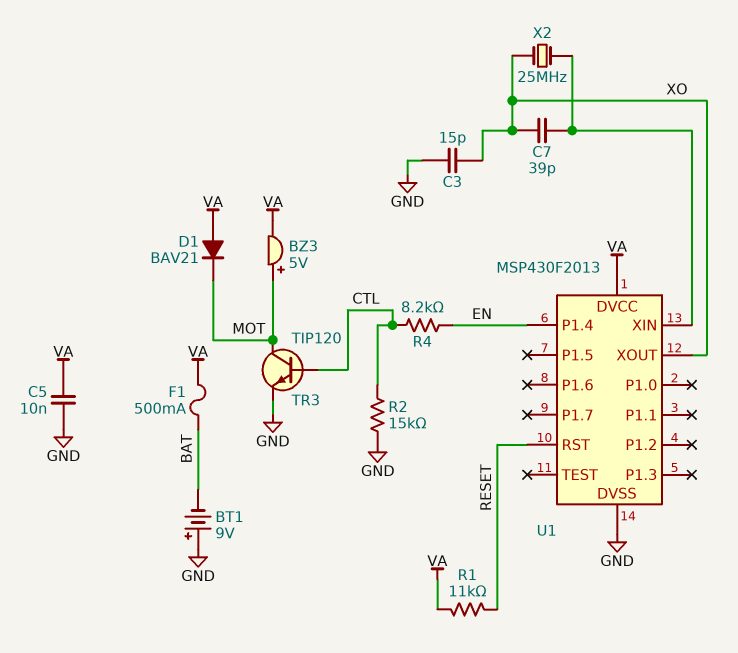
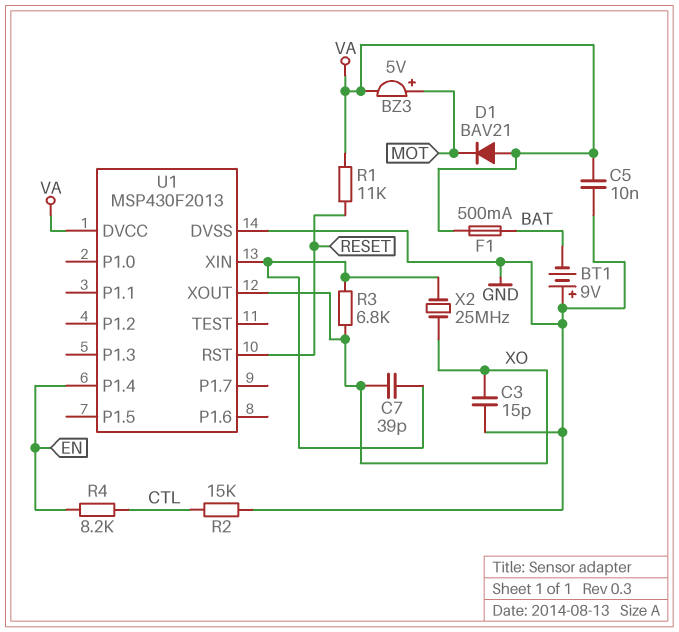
R3: none -> 6.8k (U1/XIN, XO)
TR3: NPN TIP120 (B CTL, C MOT, E GND) -> none

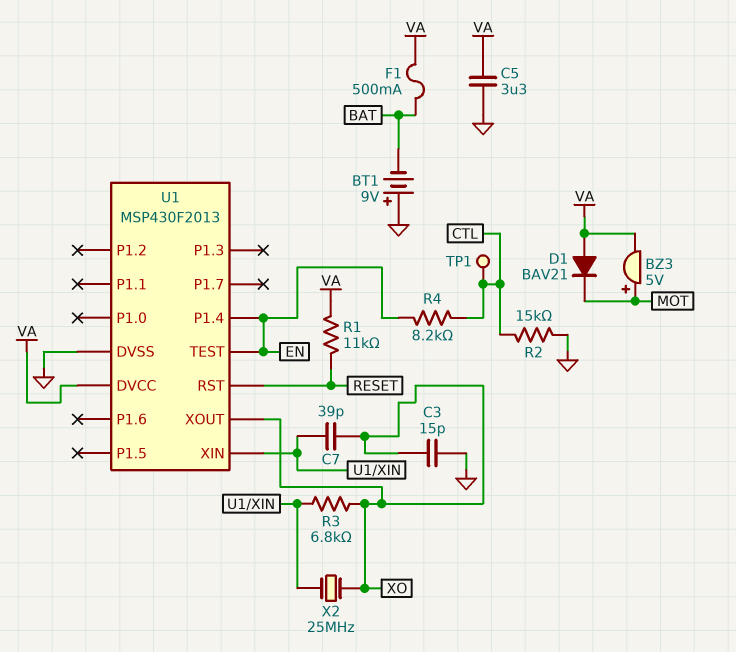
C5: 10nF (GND, VA) -> 3.3uF (GND, VA)
TP1: none -> test point (CTL)
U1 pin TEST: none -> EN

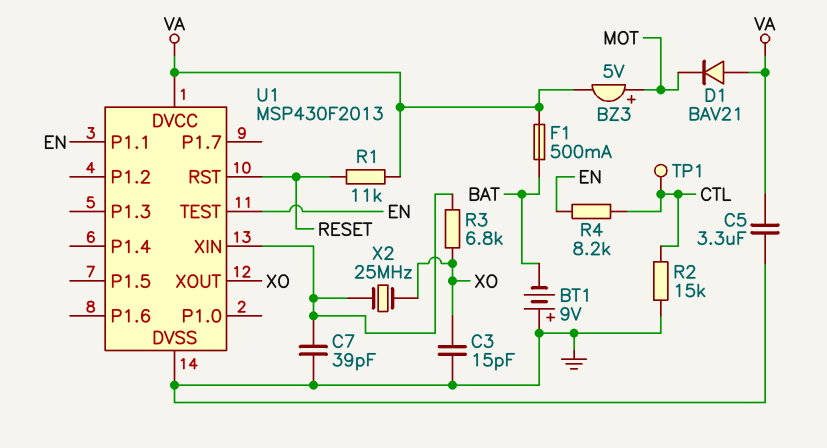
C7: 39pF (U1/XIN, XO) -> 39pF (GND, U1/XIN)
U1 pin P1.1: none -> EN
U1 pin P1.4: EN -> none

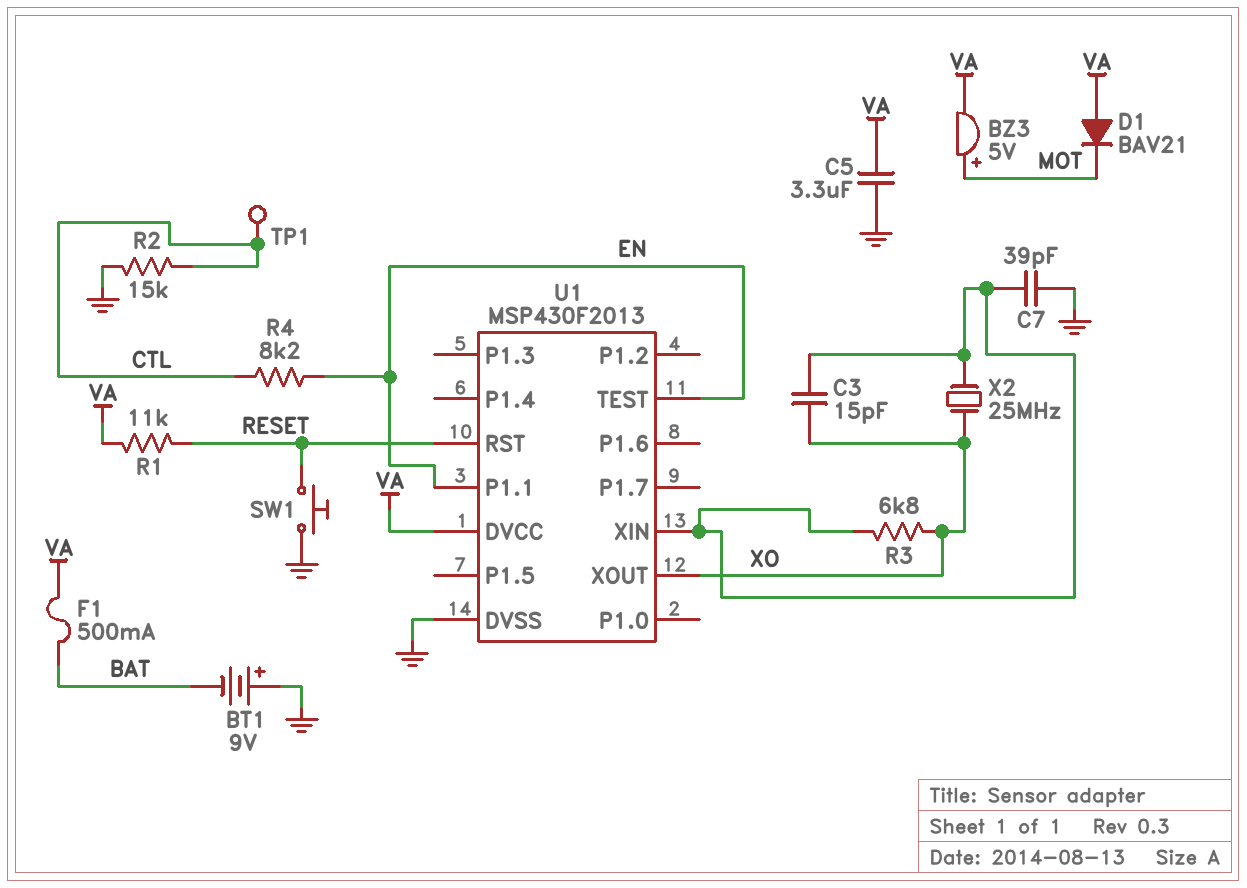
C3: 15pF (GND, XO) -> 15pF (U1/XIN, XO)
SW1: none -> button (GND, RESET)

